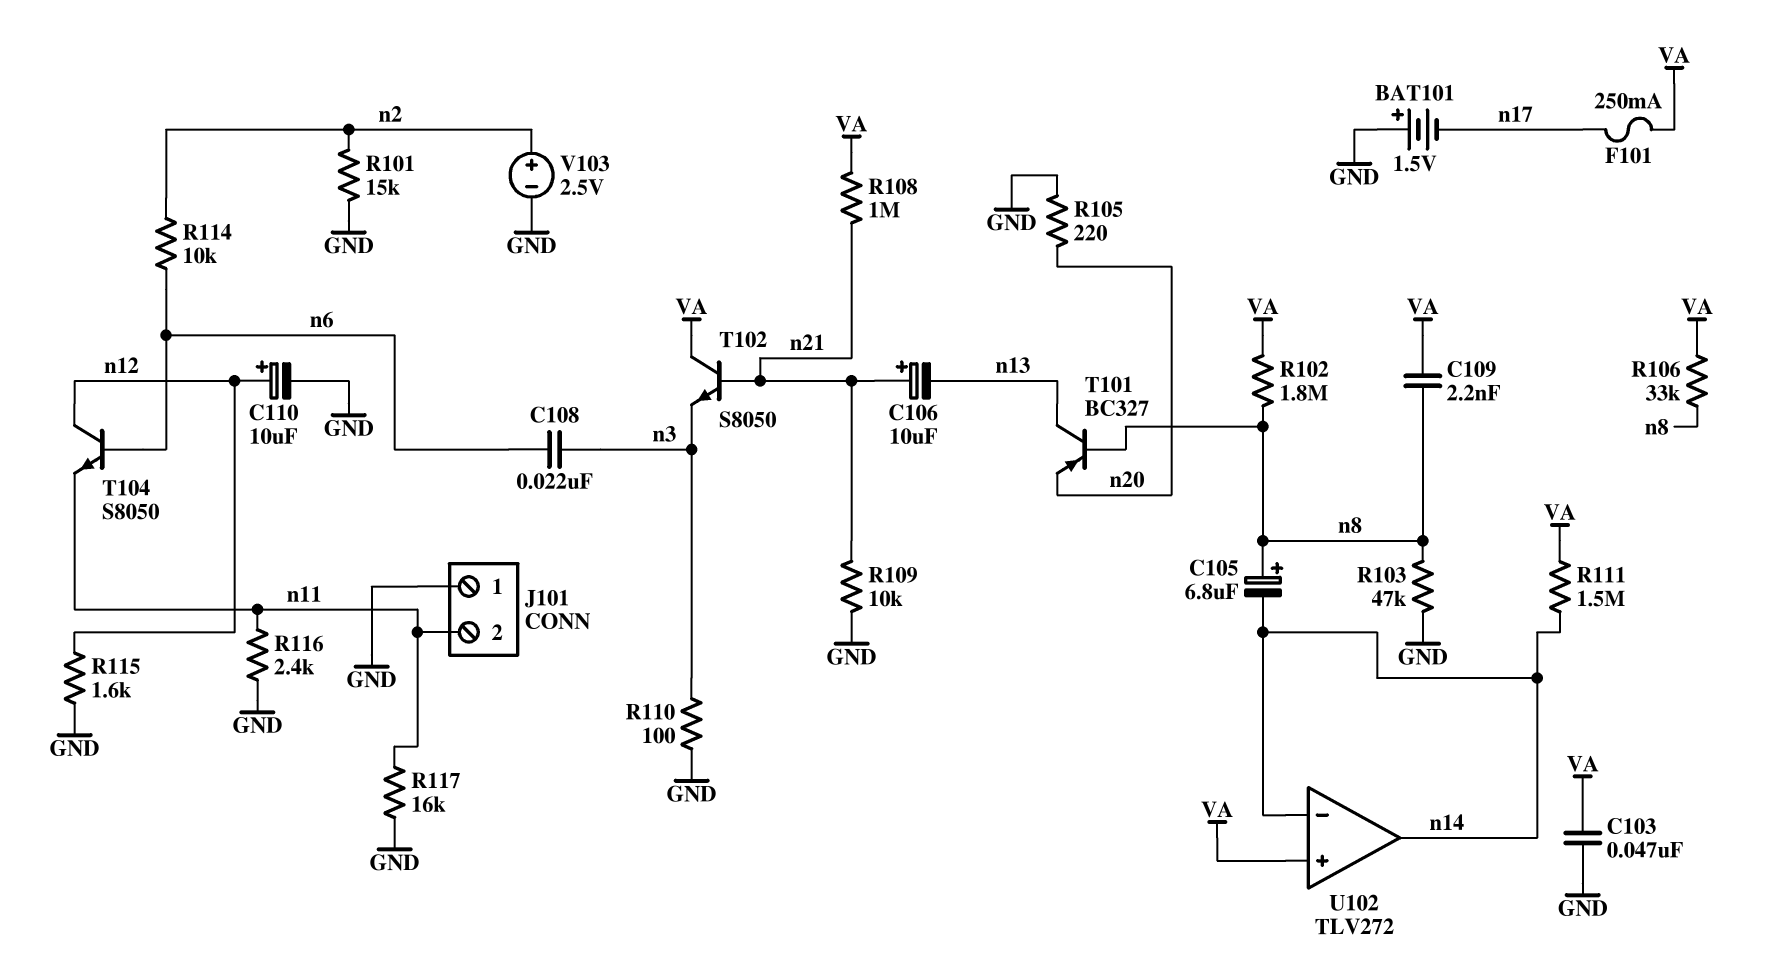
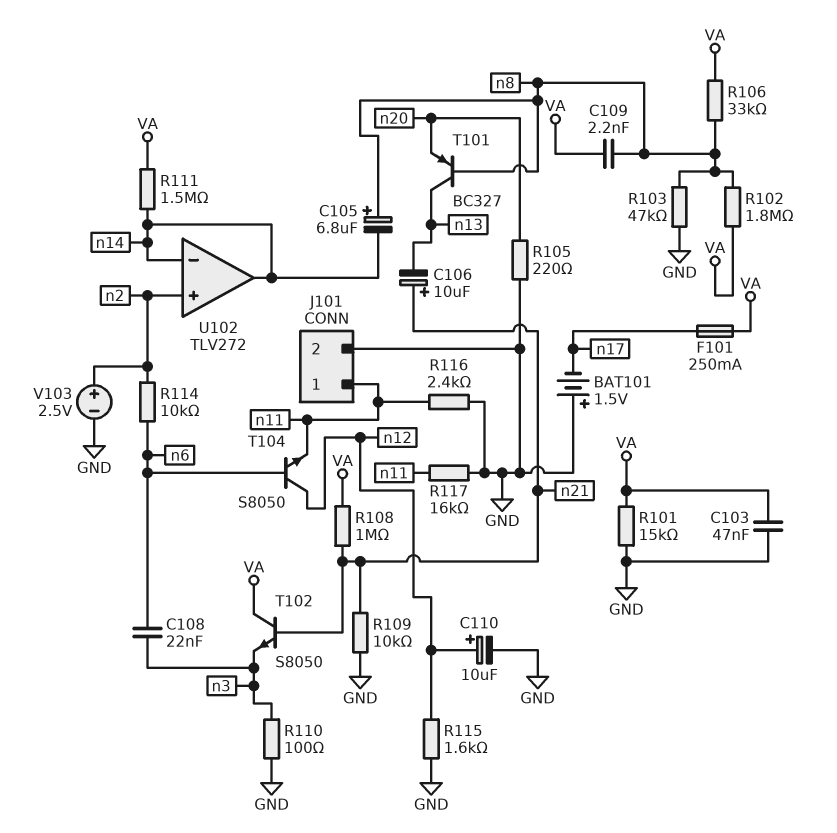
J101 pin 1: GND -> n11
J101 pin 2: n11 -> GND
R101: 15k (GND, n2) -> 15k (GND, VA)
U102 pin in+: VA -> n2

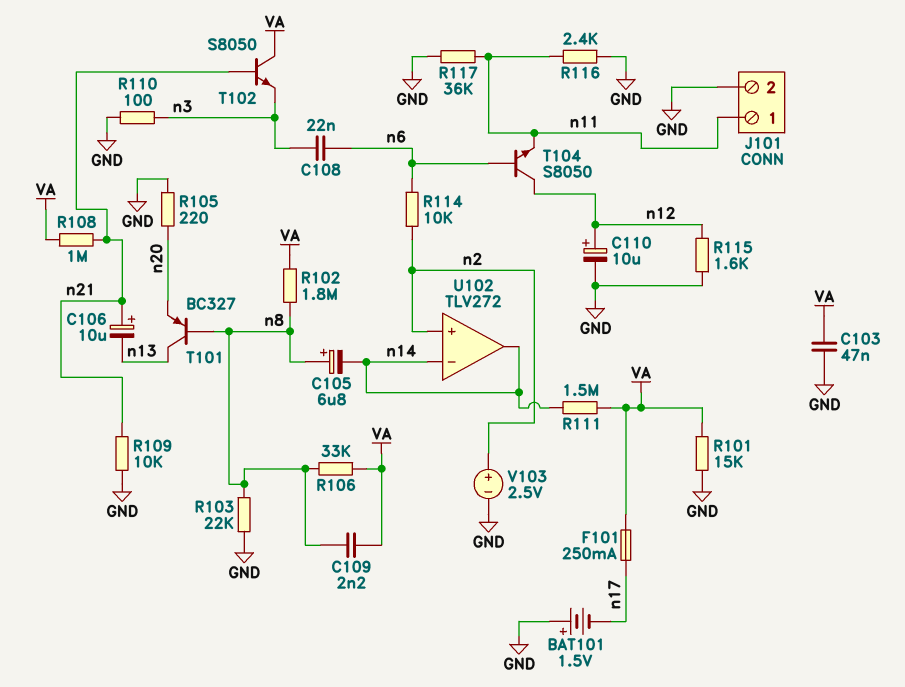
R103: 47k (GND, n8) -> 22k (GND, n8)
R117: 16k (GND, n11) -> 36k (GND, n11)

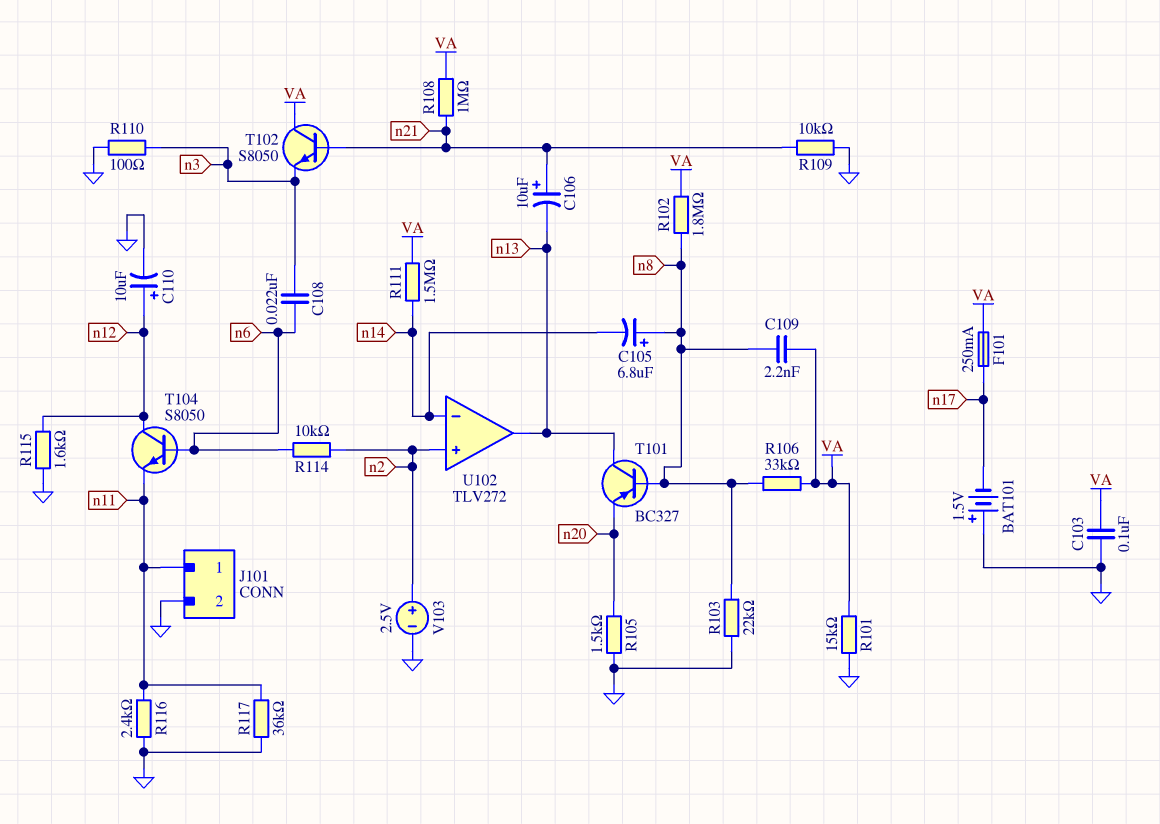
C103: 47nF (GND, VA) -> 100nF (GND, VA)
R105: 220 (GND, n20) -> 1.5k (GND, n20)
U102 pin out: n14 -> n13

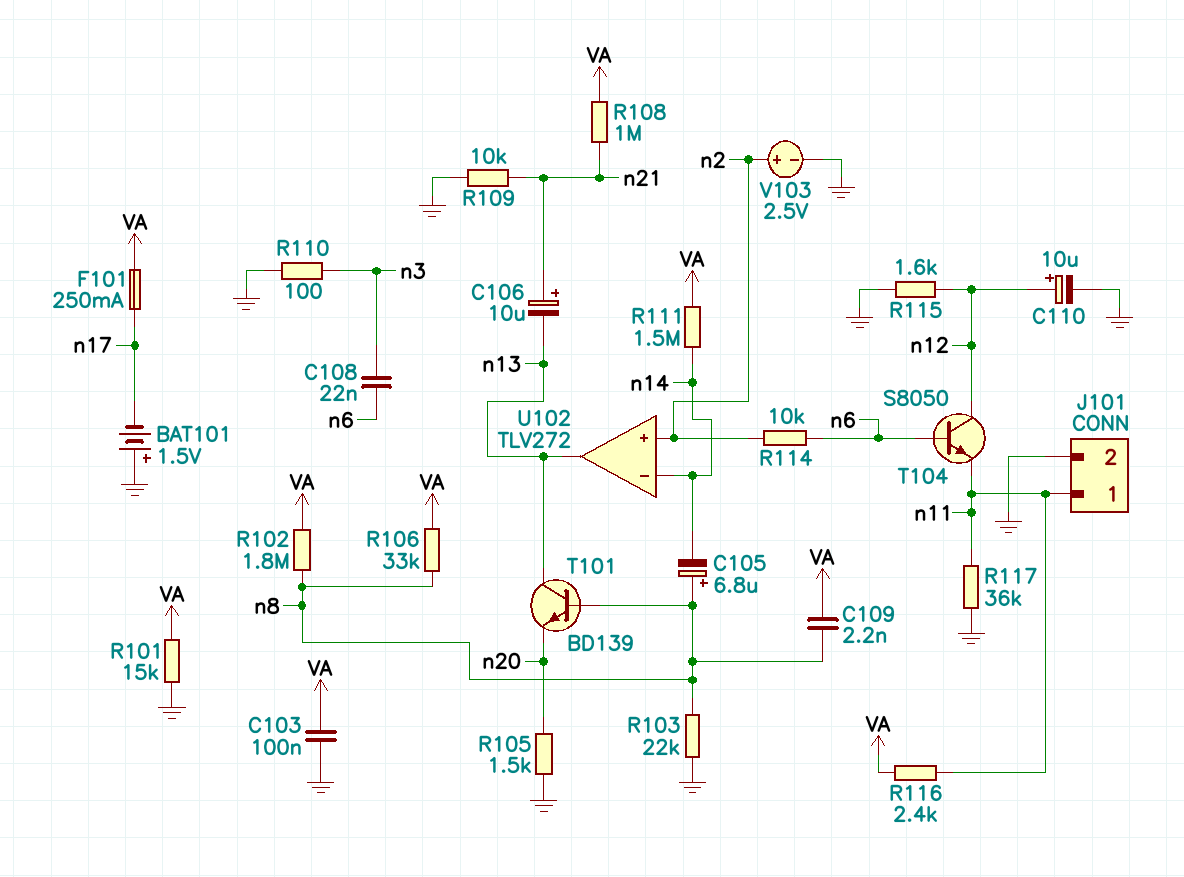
R116: 2.4k (GND, n11) -> 2.4k (VA, n11)
T101: PNP BC327 (B n8, C n13, E n20) -> NPN BD139 (B n8, C n13, E n20)
T102: NPN S8050 (B n21, C VA, E n3) -> none

